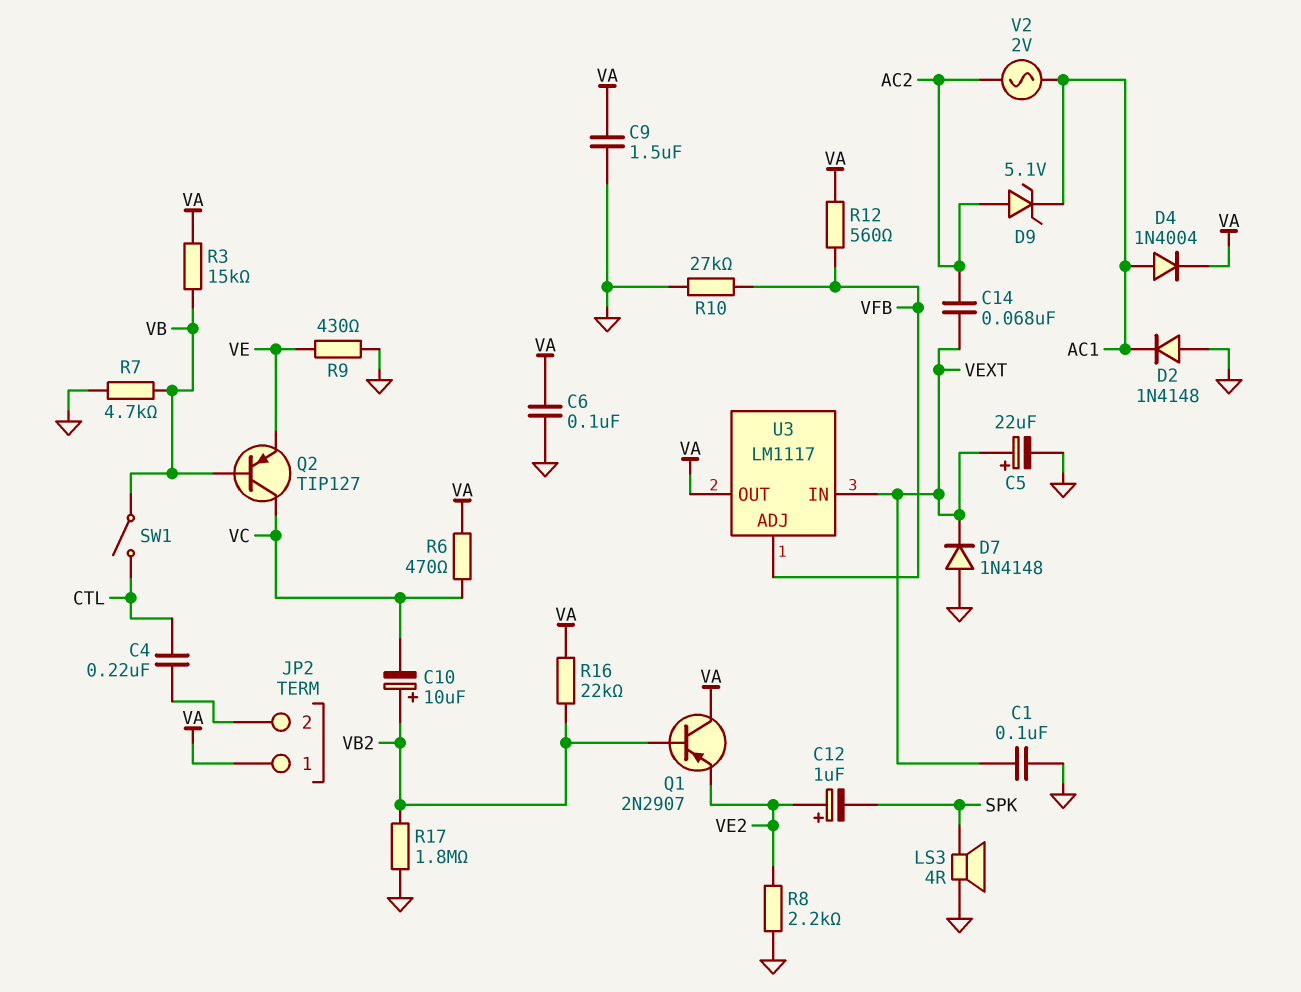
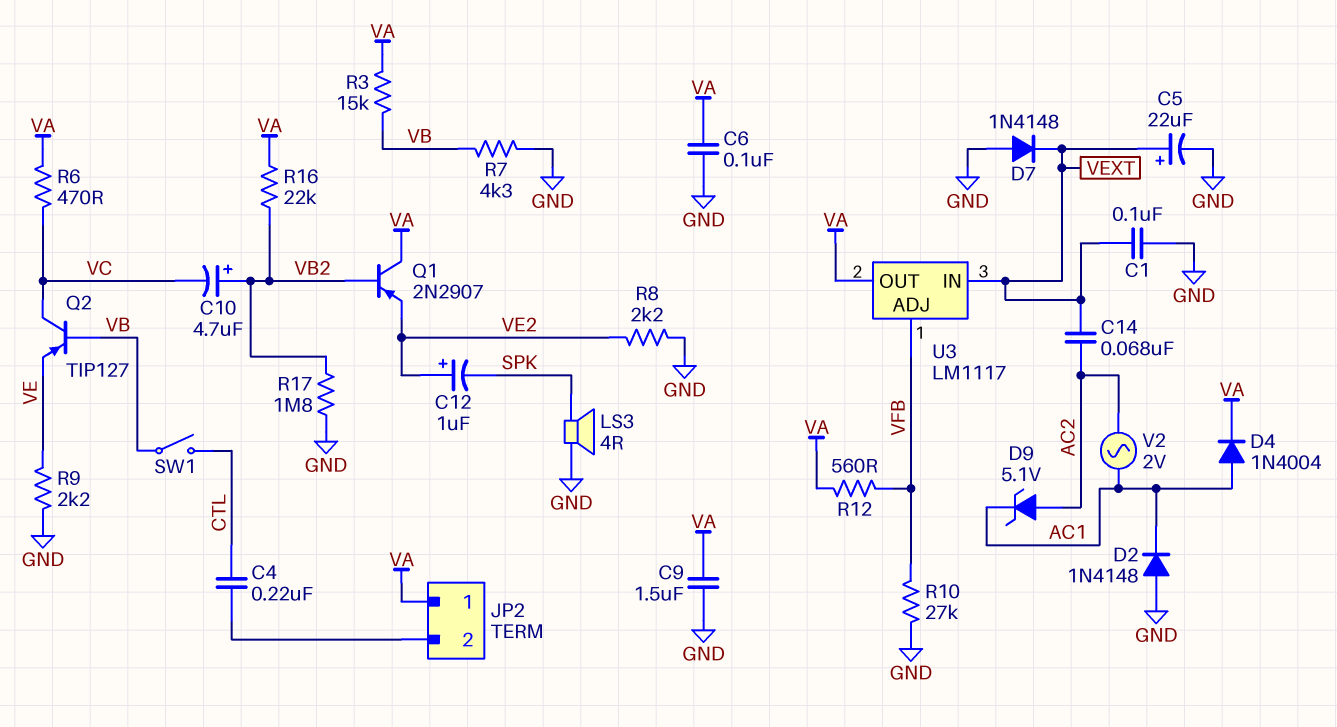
C10: 10uF (plus VB2, minus VC) -> 4.7uF (plus VB2, minus VC)
R7: 4.7k (GND, VB) -> 4.3k (GND, VB)
R9: 430 (GND, VE) -> 2.2k (GND, VE)

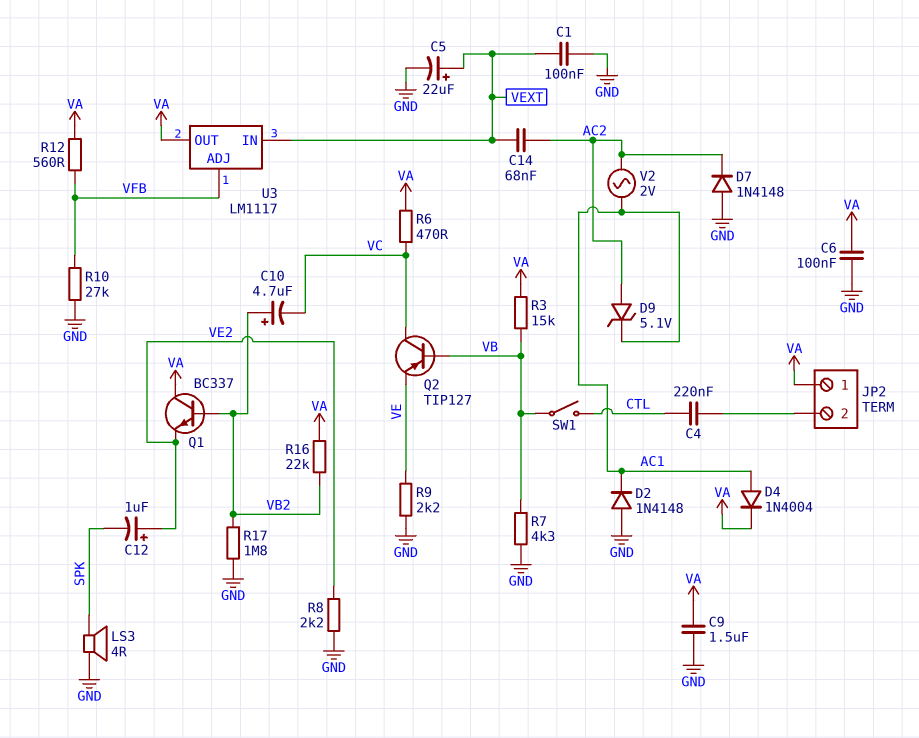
D7: diode 1N4148 (A GND, K VEXT) -> diode 1N4148 (A GND, K AC2)
Q1: PNP 2N2907 (B VB2, C VA, E VE2) -> NPN BC337 (B VB2, C VA, E VE2)

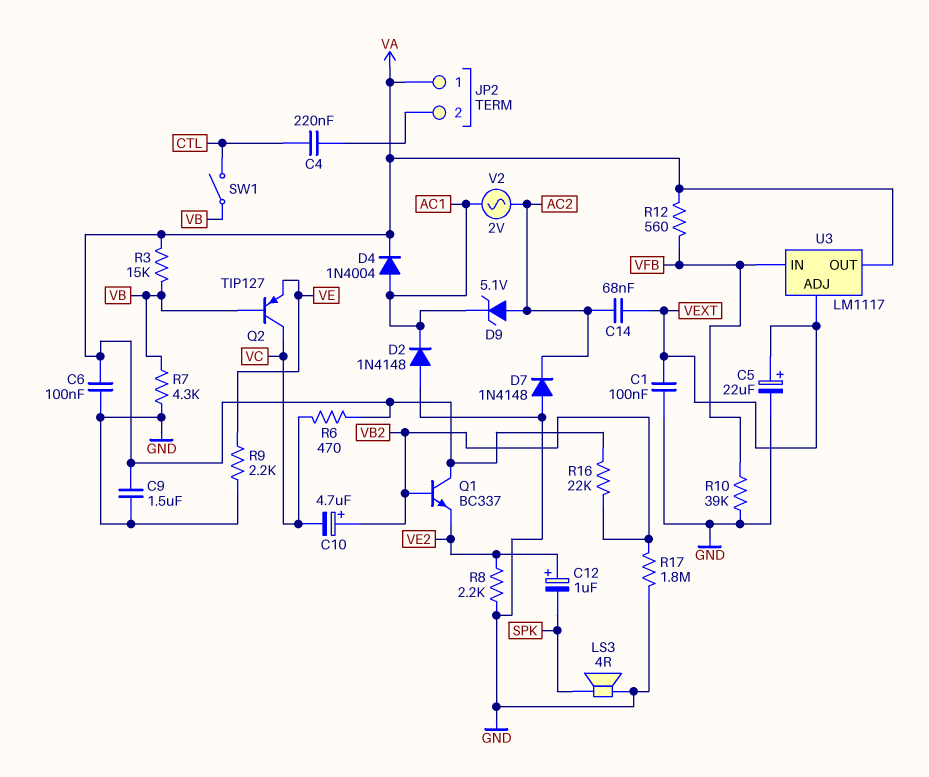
R10: 27k (GND, VFB) -> 39k (GND, VFB)
U3 pin ADJ: VFB -> VEXT
U3 pin IN: VEXT -> VFB

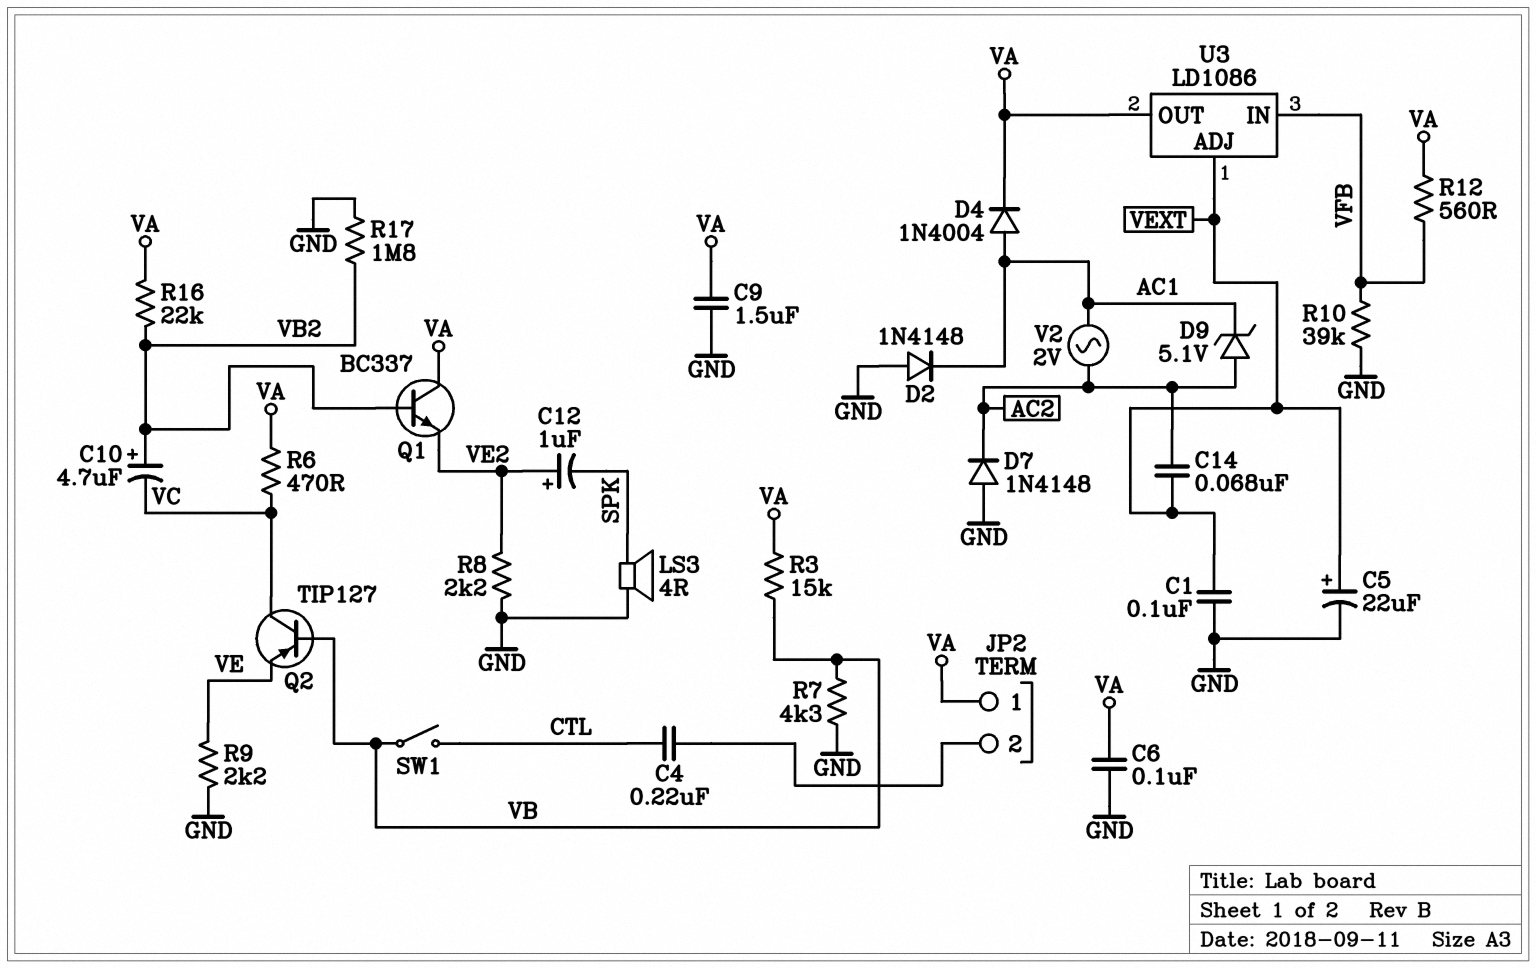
U3: LM1117 -> LD1086

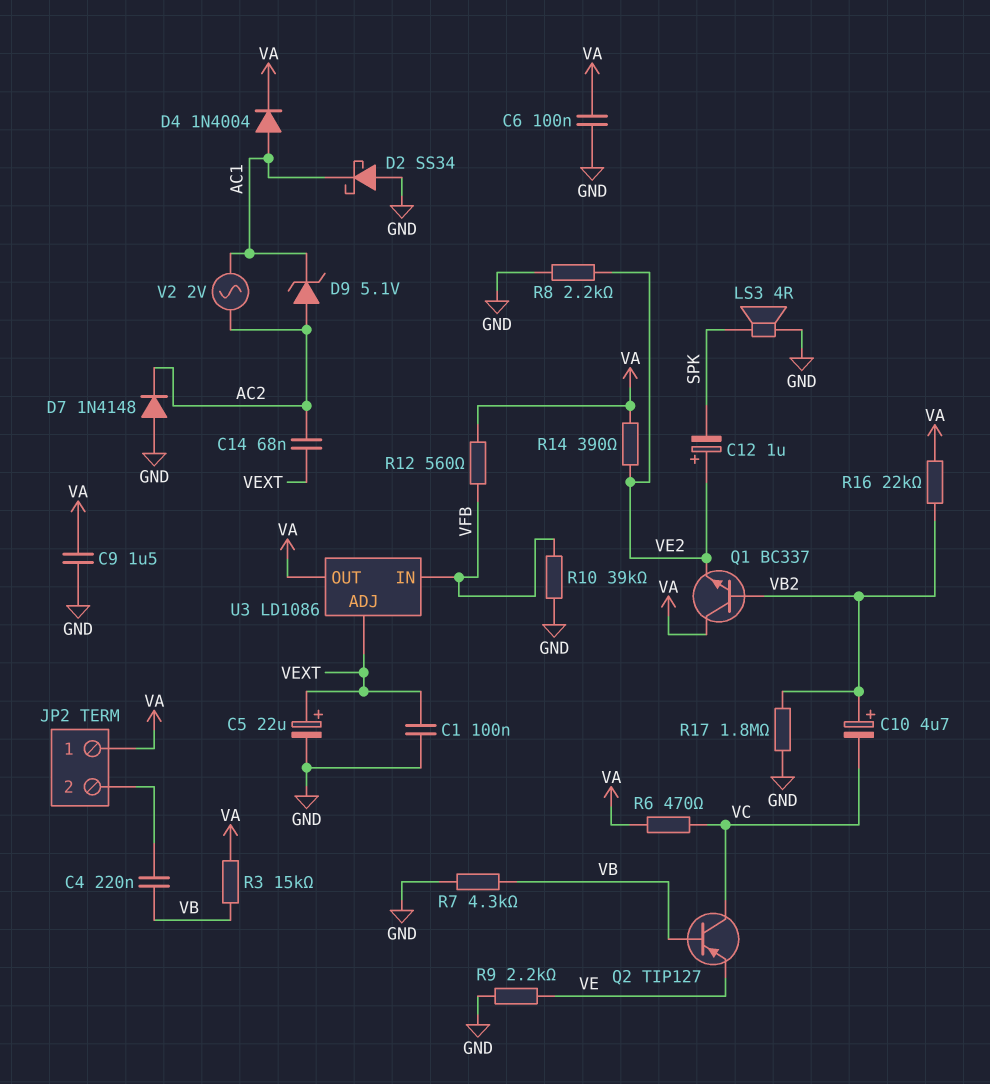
C4: 220nF (CTL, JP2/2) -> 220nF (JP2/2, VB)
D2: diode 1N4148 (A GND, K AC1) -> schottky SS34 (A GND, K AC1)
R14: none -> 390 (VA, VE2)
SW1: switch (CTL, VB) -> none

